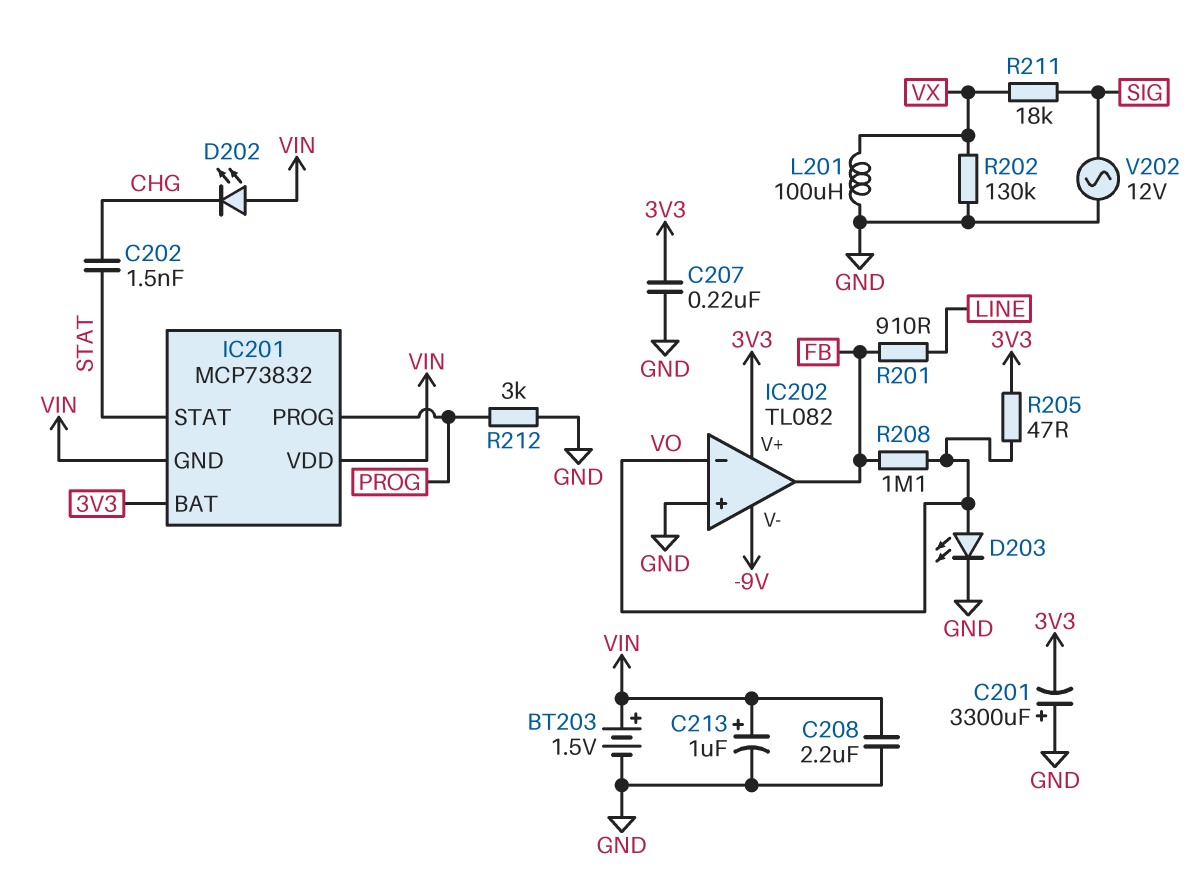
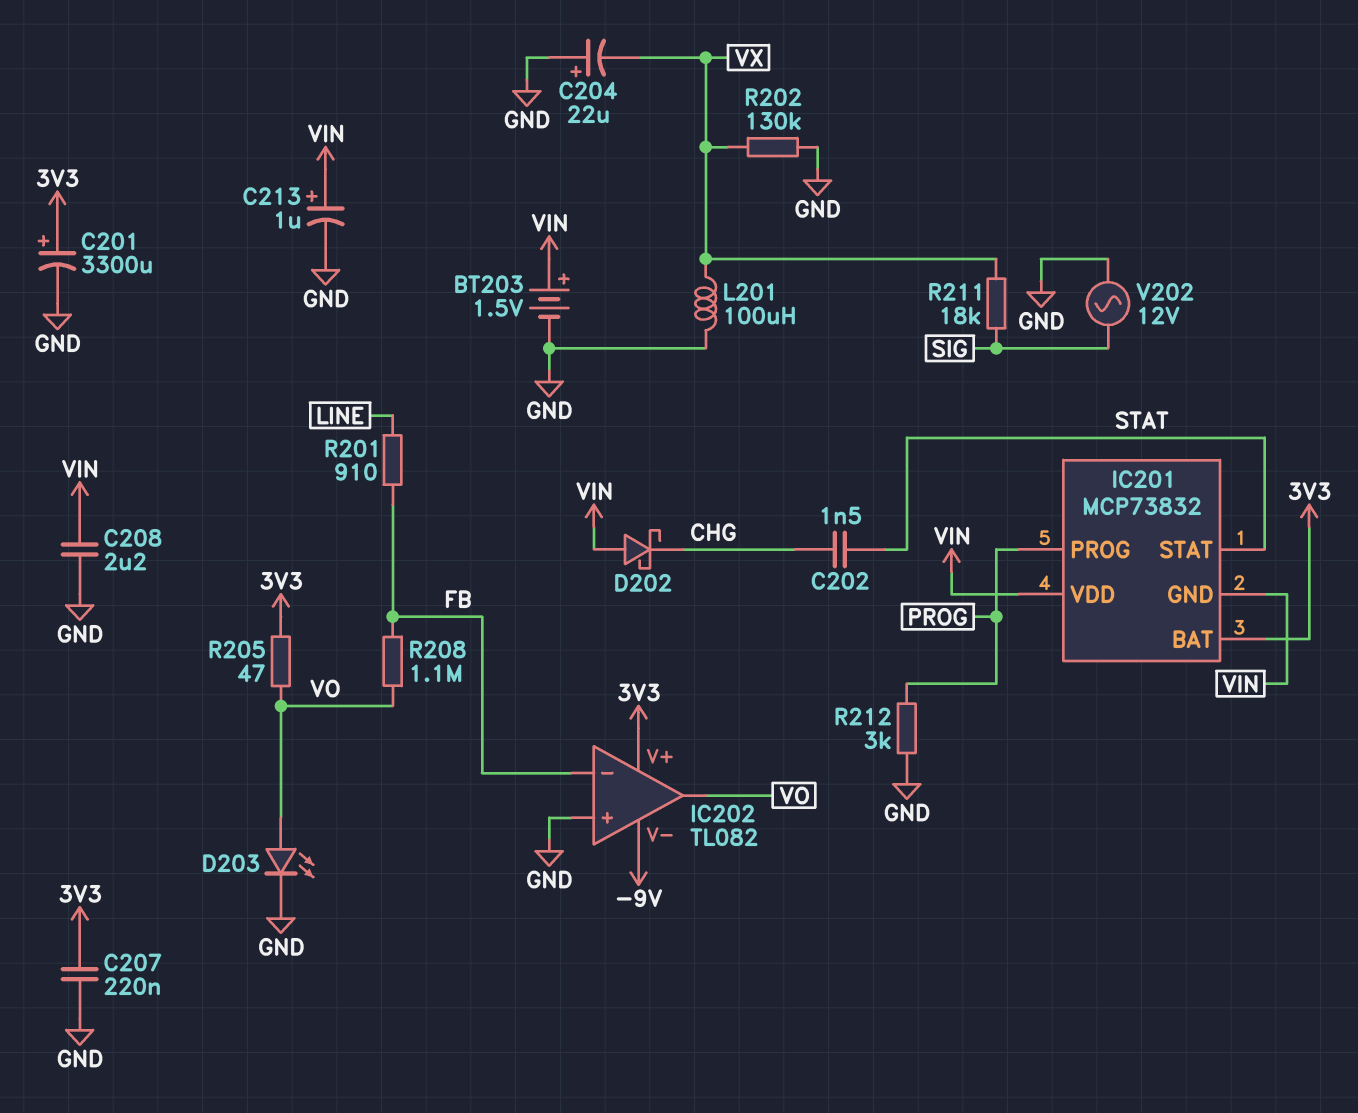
C201: 3300uF (plus GND, minus 3V3) -> 3300uF (plus 3V3, minus GND)
C204: none -> 22uF (plus GND, minus VX)
D202: LED (A VIN, K CHG) -> schottky (A VIN, K CHG)
IC202 pin in-: VO -> FB
IC202 pin out: FB -> VO

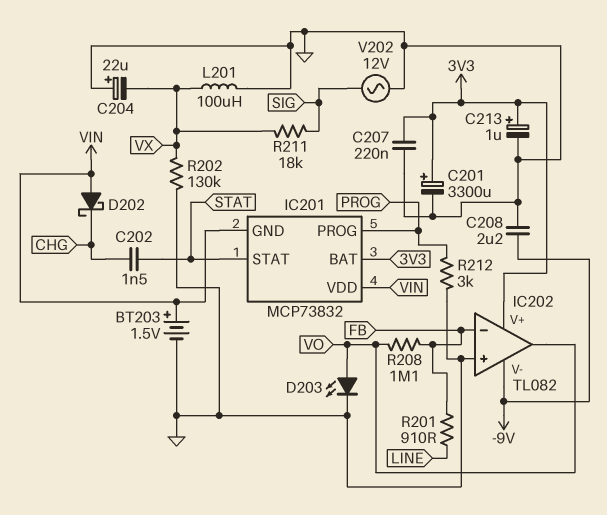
C208: 2.2uF (GND, VIN) -> 2.2uF (-9V, GND)
C213: 1uF (plus VIN, minus GND) -> 1uF (plus 3V3, minus GND)
R205: 47 (3V3, VO) -> none

